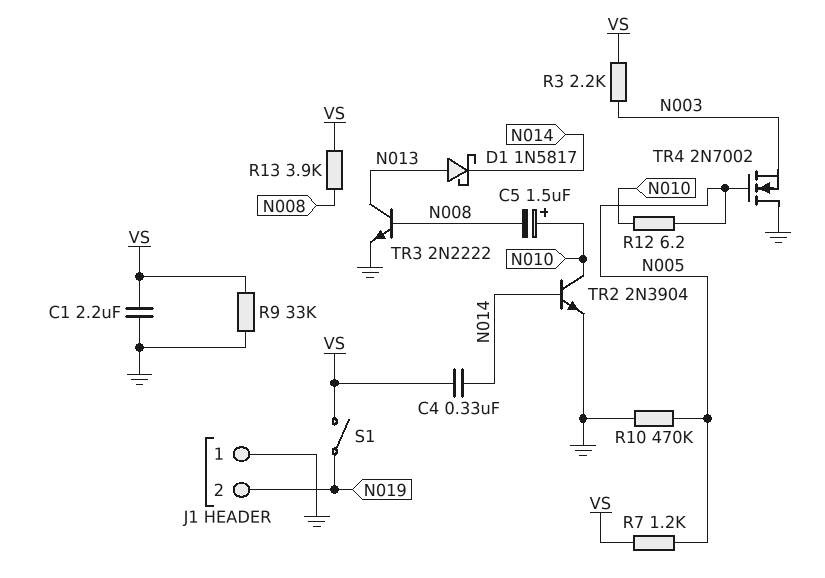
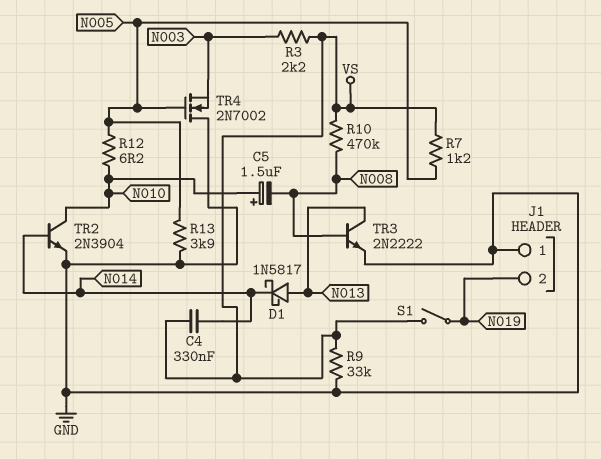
C1: 2.2uF (GND, VS) -> none
R10: 470k (GND, N005) -> 470k (N008, VS)
R13: 3.9k (N008, VS) -> 3.9k (GND, N005)

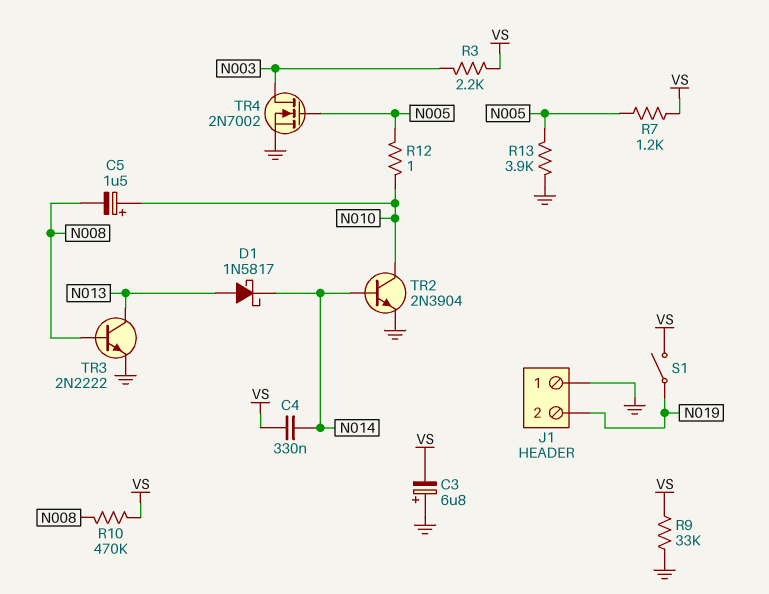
C3: none -> 6.8uF (plus GND, minus VS)
R12: 6.2 (N005, N010) -> 1 (N005, N010)
TR4: NMOS 2N7002 (G N005, D GND, S N003) -> NMOS 2N7002 (G N005, D N003, S GND)

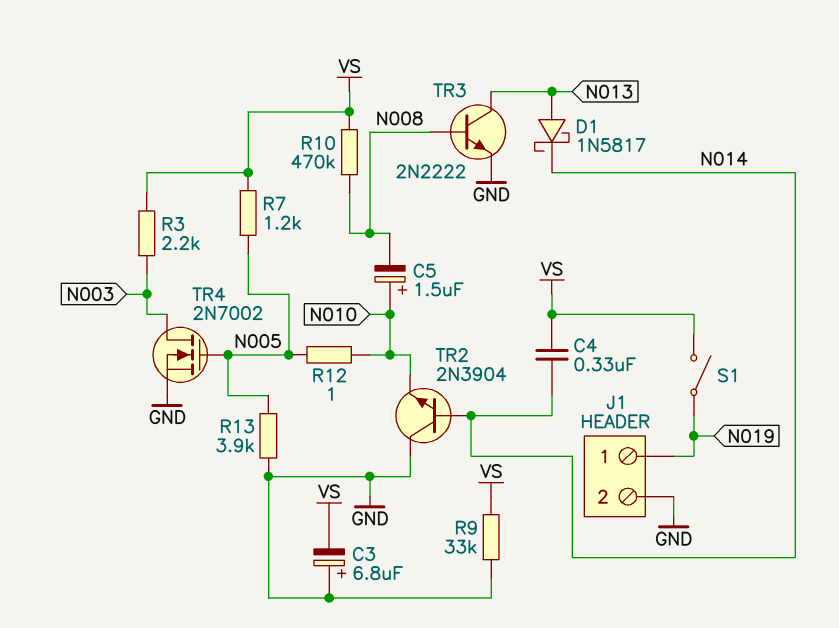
J1 pin 1: GND -> N019
J1 pin 2: N019 -> GND
TR2: NPN 2N3904 (B N014, C N010, E GND) -> NPN 2N3904 (B N014, C GND, E N010)

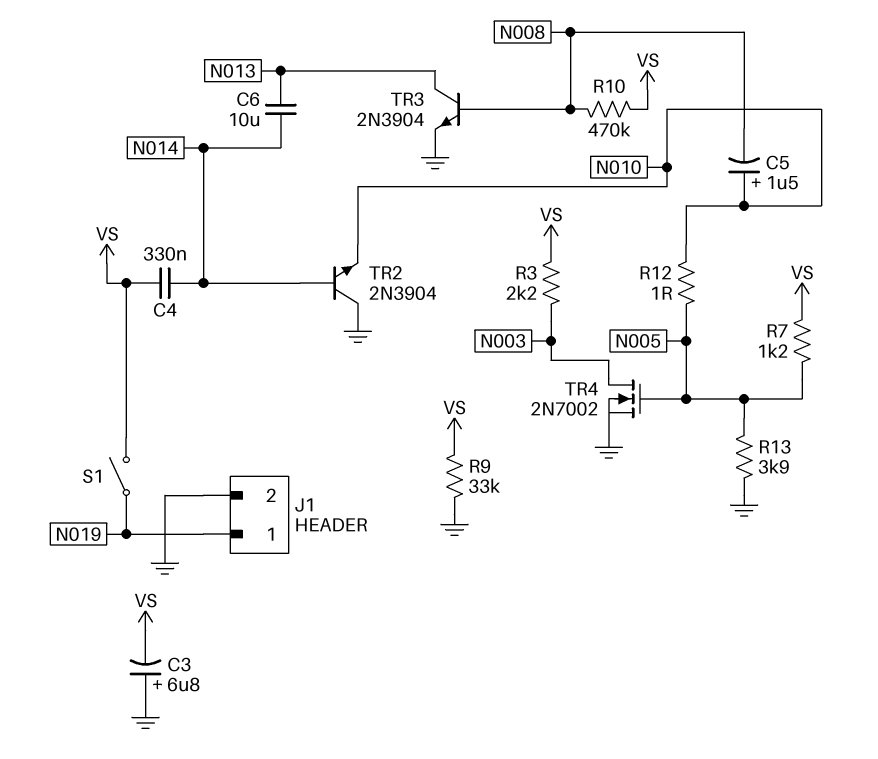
C6: none -> 10uF (N013, N014)
D1: schottky 1N5817 (A N013, K N014) -> none
TR3: NPN 2N2222 (B N008, C N013, E GND) -> NPN 2N3904 (B N008, C N013, E GND)

